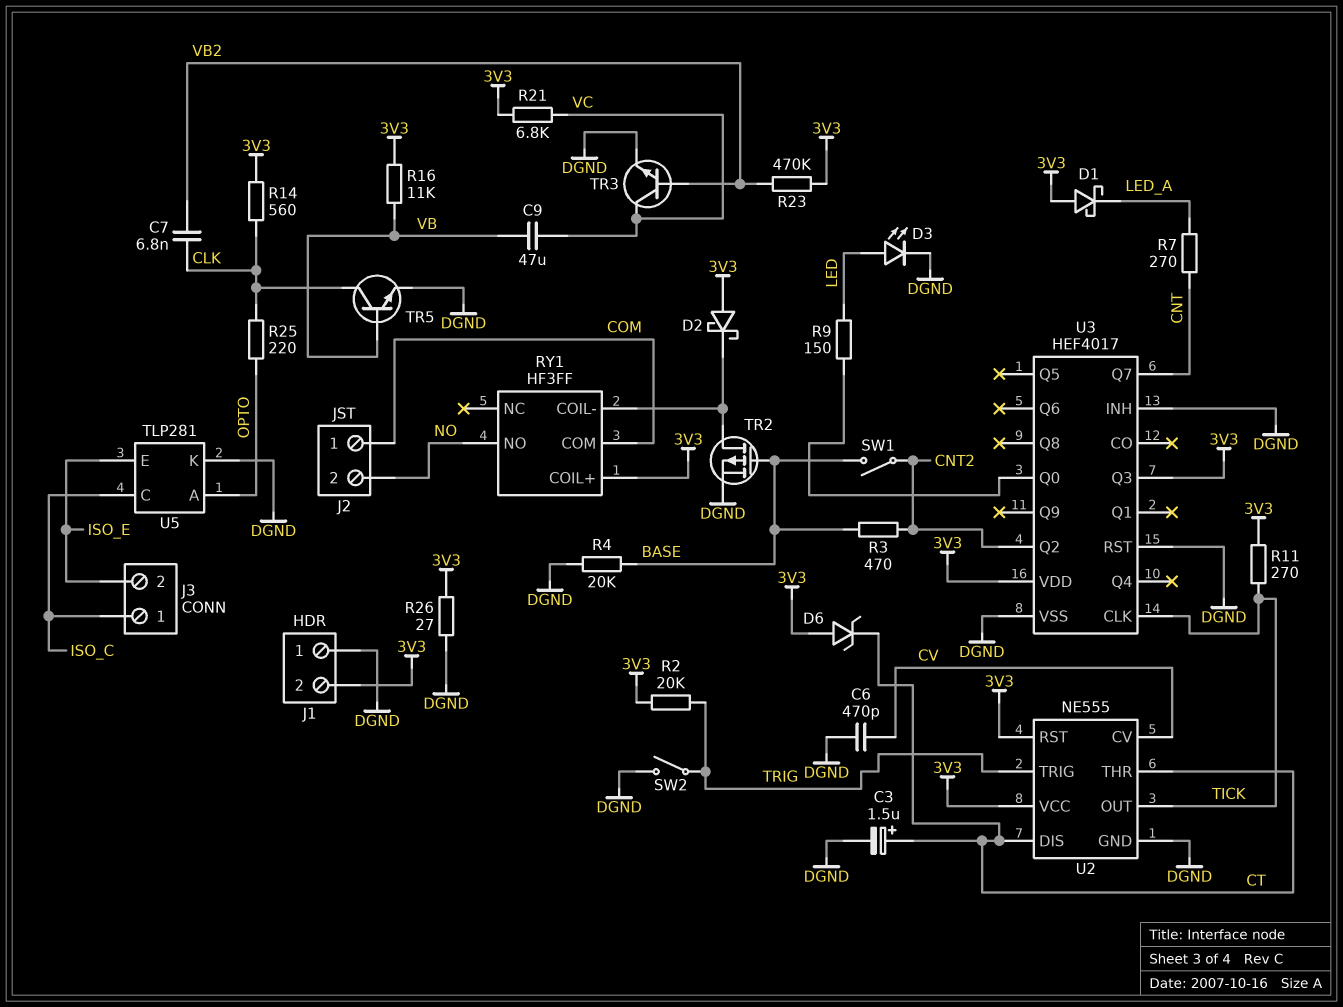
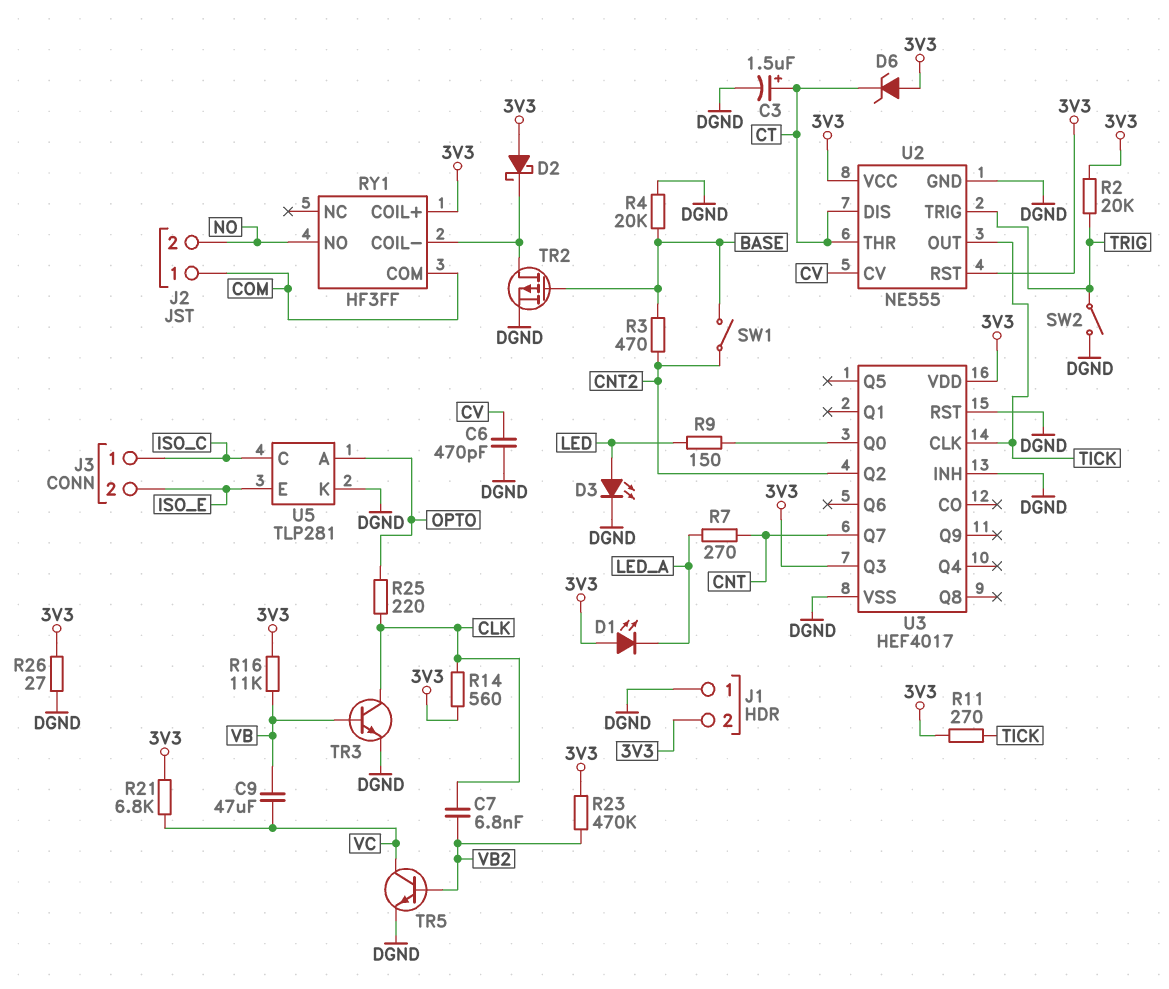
D1: schottky (A 3V3, K LED_A) -> LED (A 3V3, K LED_A)
TR3: NPN (B VB2, C VC, E DGND) -> NPN (B VB, C CLK, E DGND)
TR5: NPN (B VB, C CLK, E DGND) -> NPN (B VB2, C VC, E DGND)

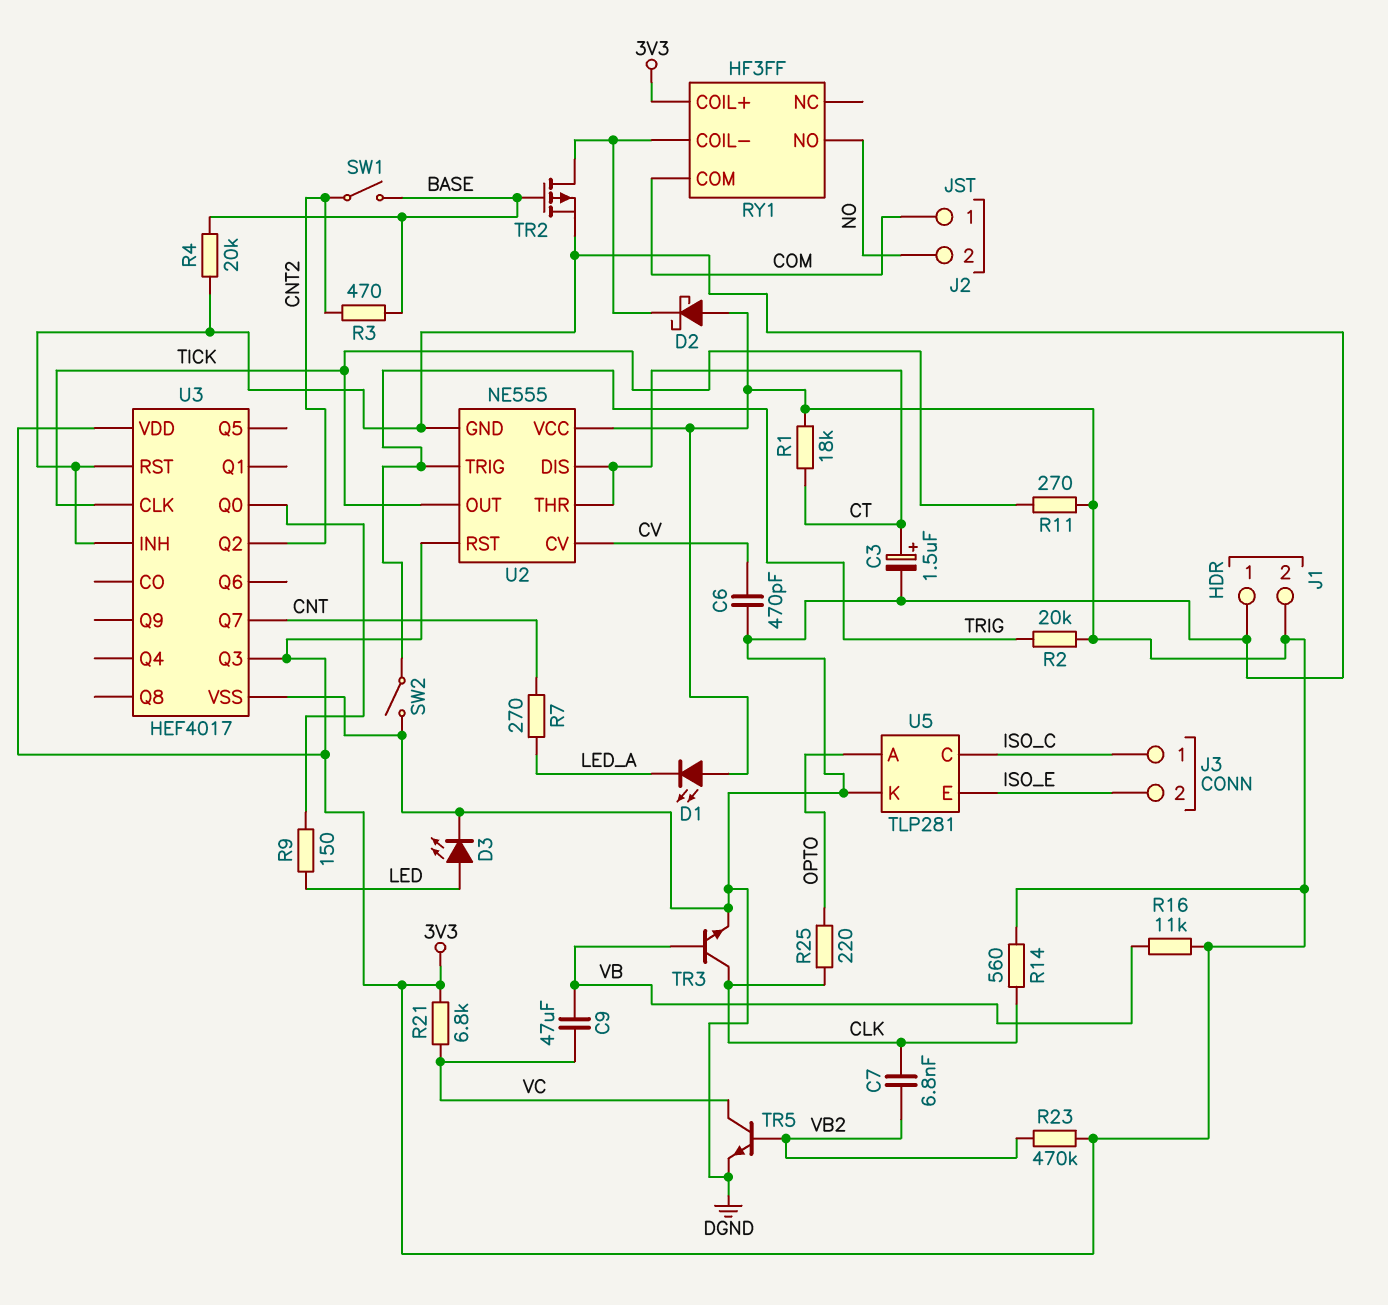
D6: zener (A 3V3, K CT) -> none
R1: none -> 18k (3V3, CT)
R26: 27 (3V3, DGND) -> none

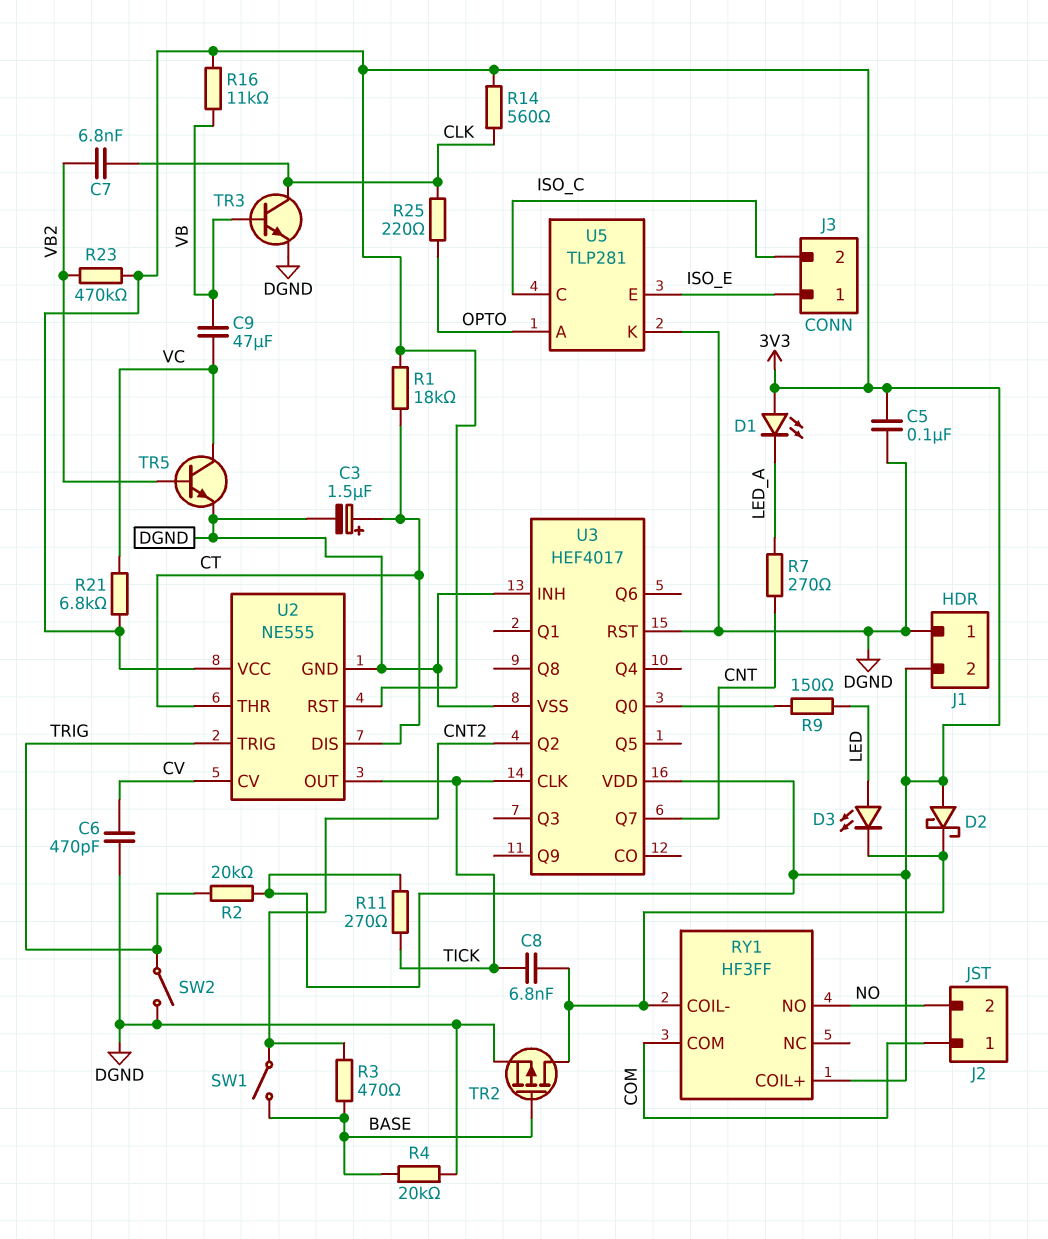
C5: none -> 100nF (3V3, DGND)
C8: none -> 6.8nF (RY1/COIL-, TICK)
D3: LED (A LED, K DGND) -> LED (A LED, K RY1/COIL-)
J3 pin 1: ISO_C -> ISO_E
J3 pin 2: ISO_E -> ISO_C
U3 pin Q3: 3V3 -> none

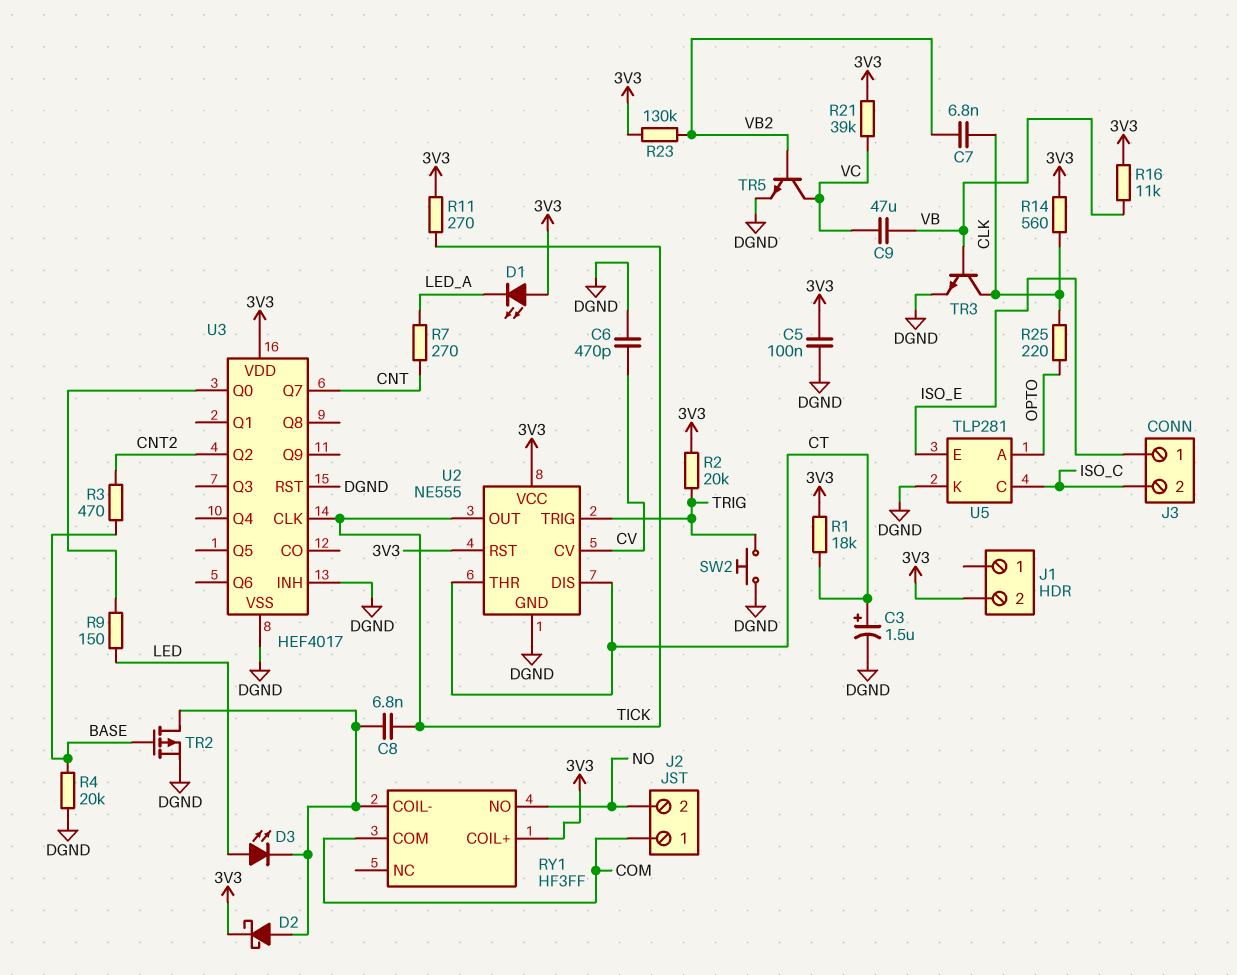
D2: schottky (A 3V3, K RY1/COIL-) -> schottky (A RY1/COIL-, K 3V3)
J1 pin 1: DGND -> none
R21: 6.8k (3V3, VC) -> 39k (3V3, VC)
R23: 470k (3V3, VB2) -> 130k (3V3, VB2)
SW1: switch (BASE, CNT2) -> none
SW2: switch (DGND, TRIG) -> button (DGND, TRIG)

